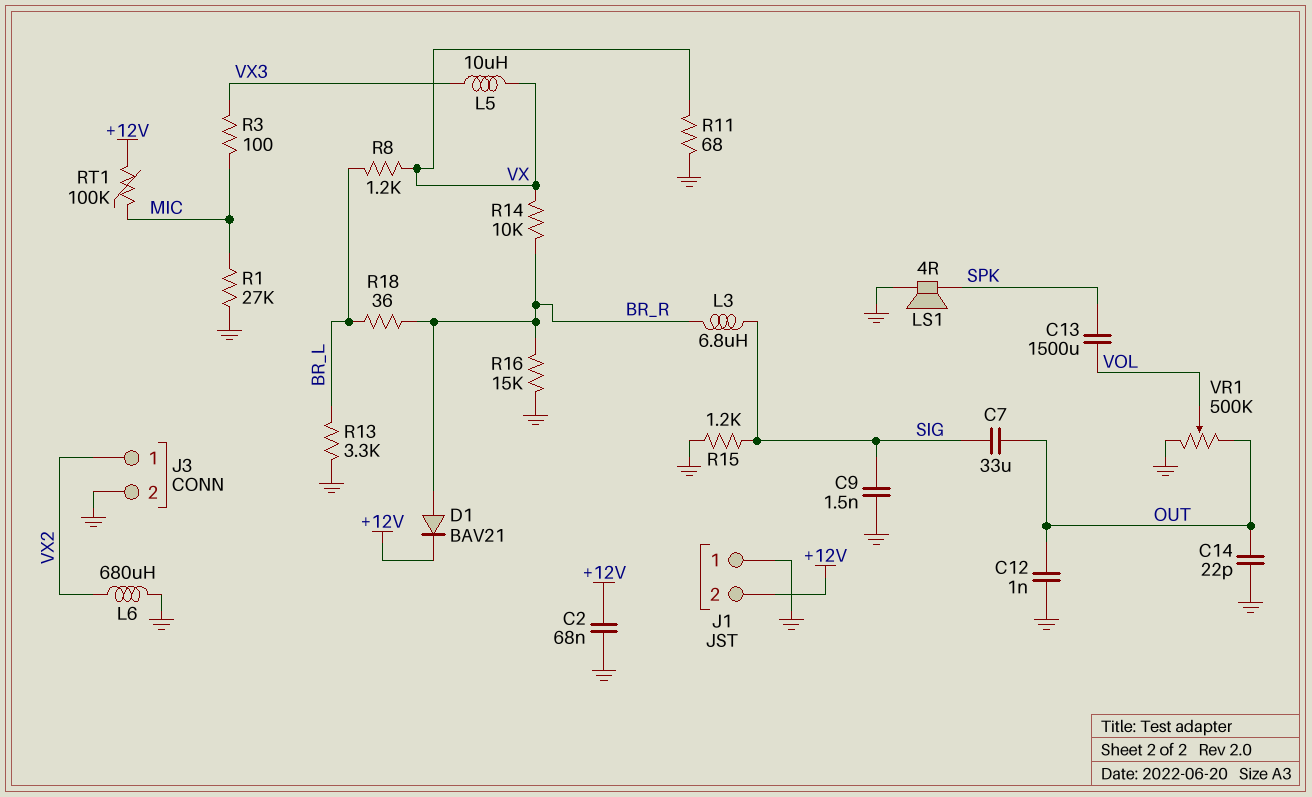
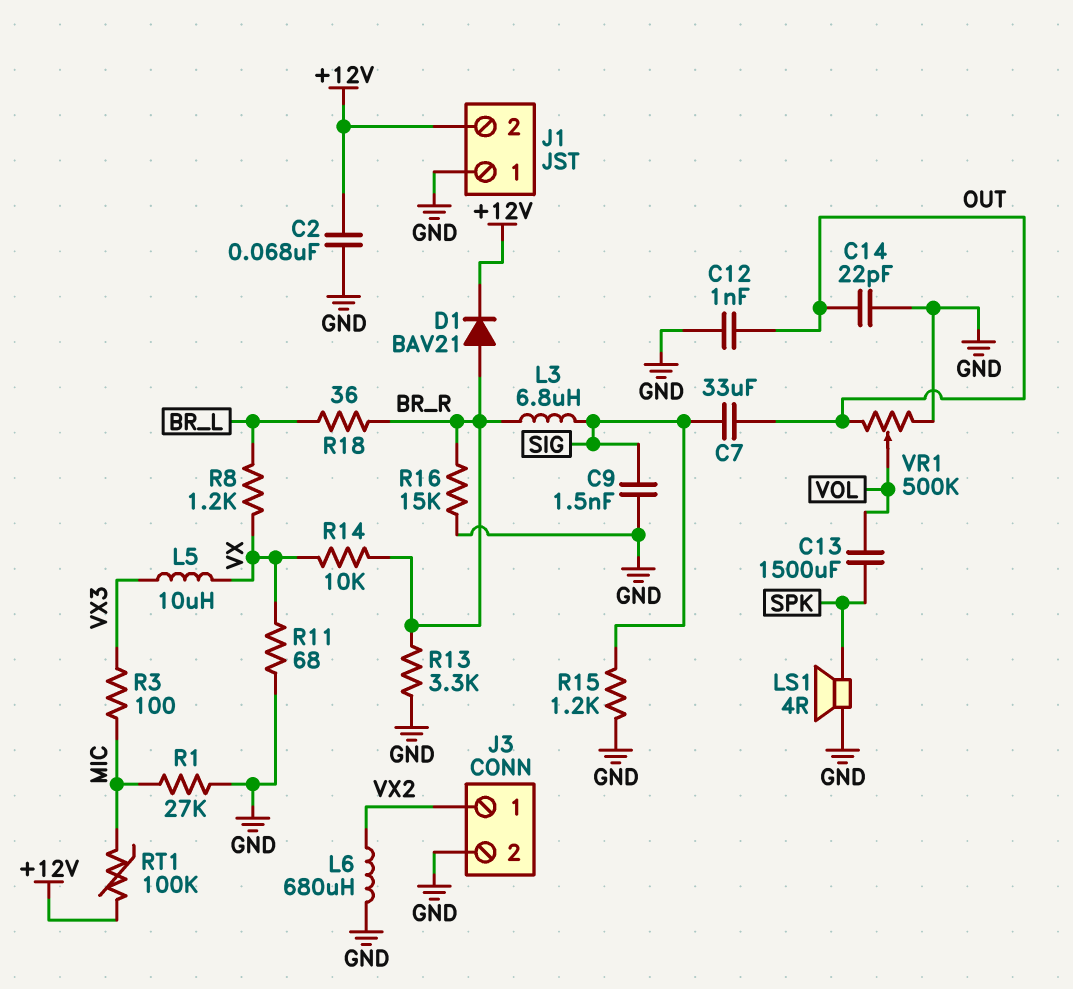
R13: 3.3k (BR_L, GND) -> 3.3k (BR_R, GND)

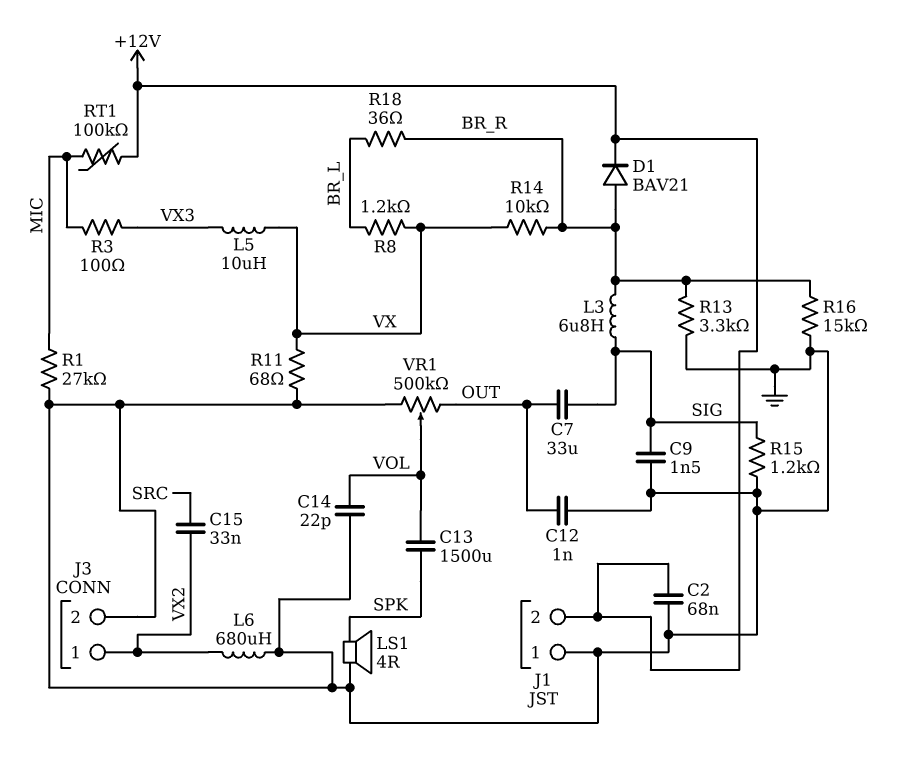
C14: 22pF (GND, OUT) -> 22pF (GND, VOL)
C15: none -> 33nF (SRC, VX2)

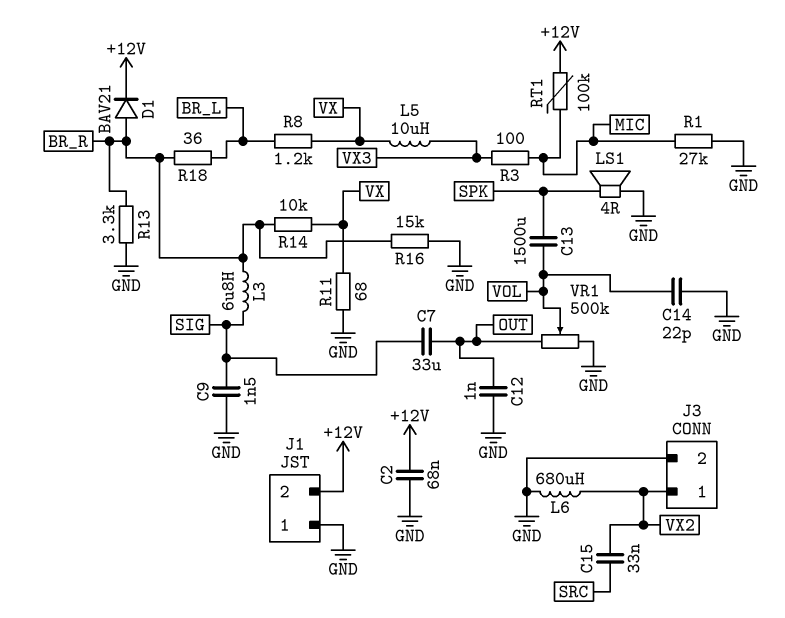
R15: 1.2k (GND, SIG) -> none

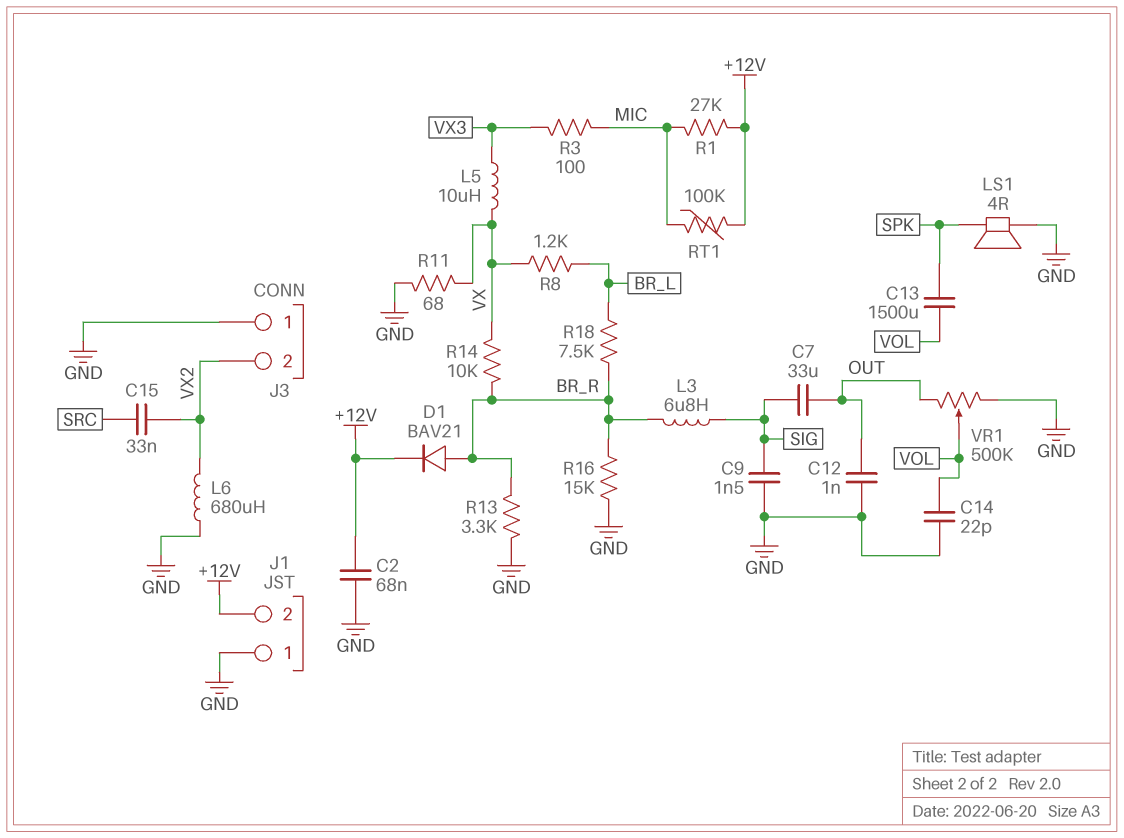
J3 pin 1: VX2 -> GND
J3 pin 2: GND -> VX2
R1: 27k (GND, MIC) -> 27k (+12V, MIC)
R18: 36 (BR_L, BR_R) -> 7.5k (BR_L, BR_R)

